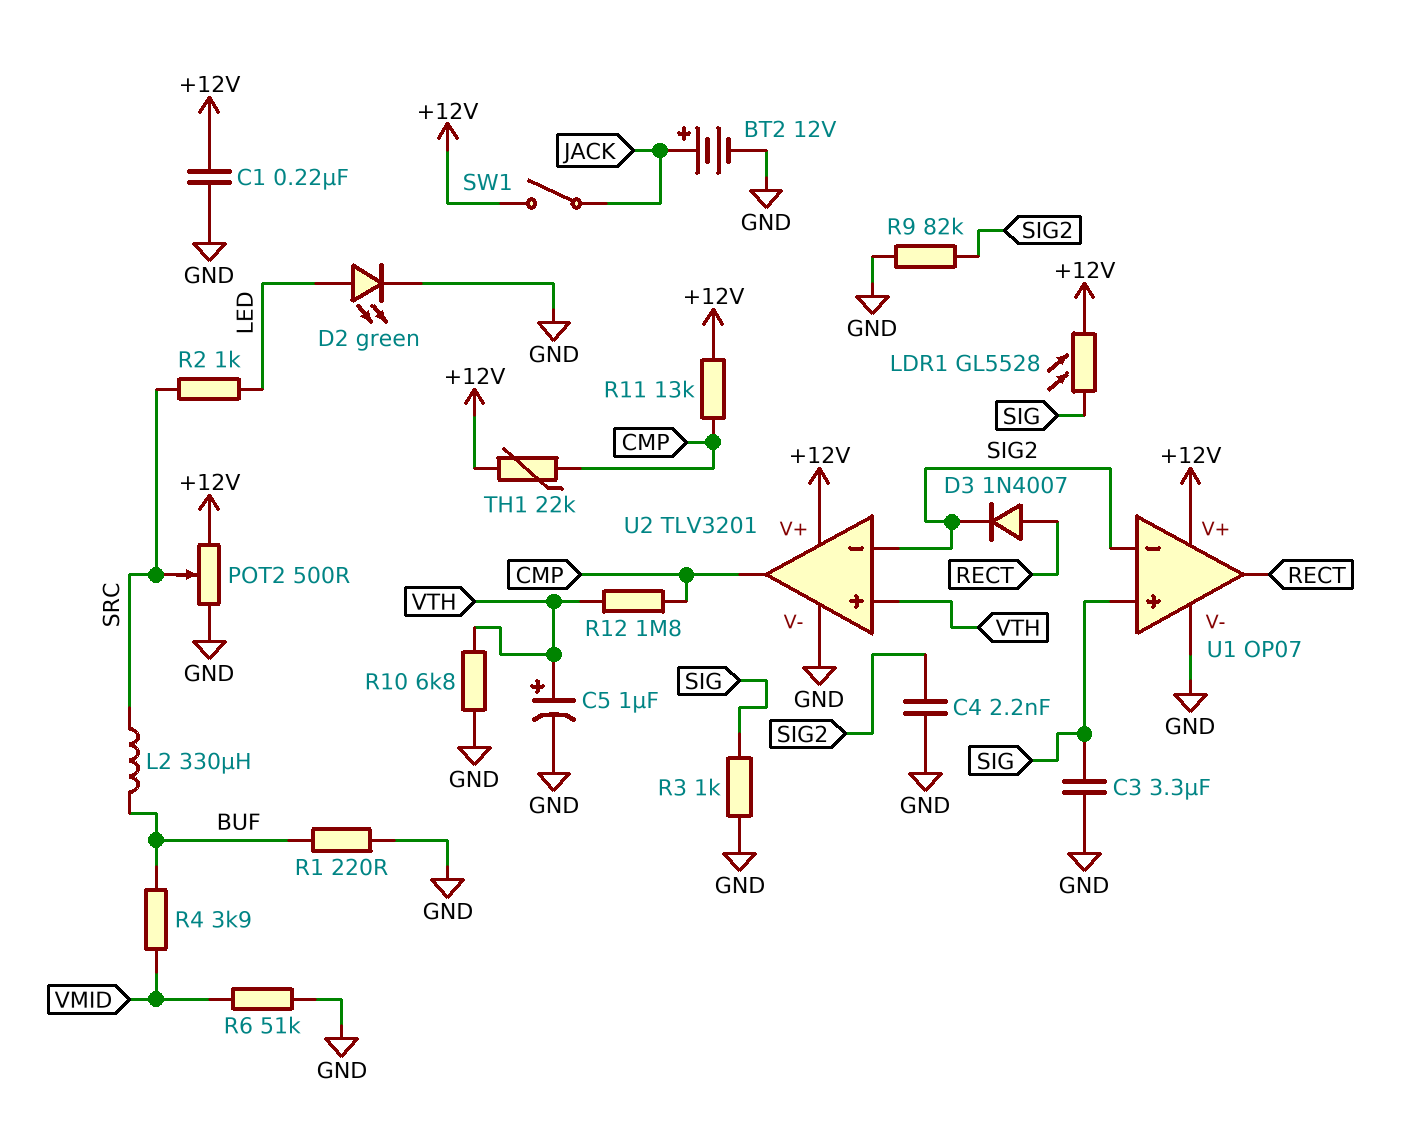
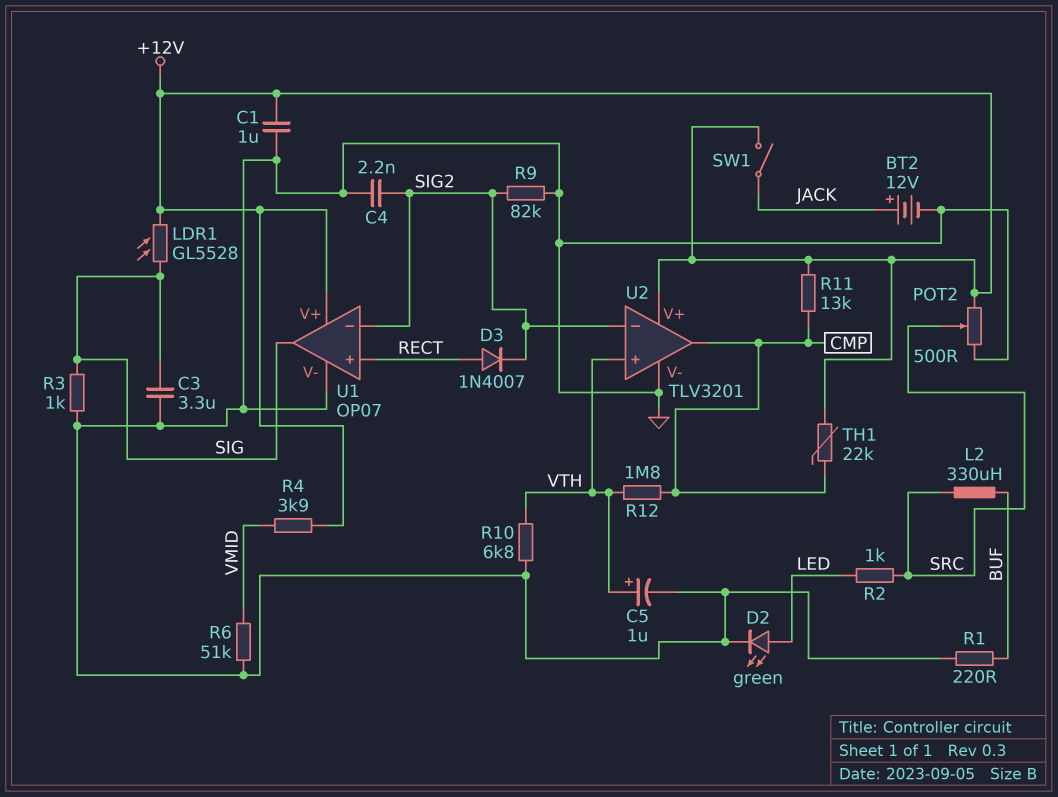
C1: 220nF (+12V, GND) -> 1uF (+12V, GND)
R4: 3.9k (BUF, VMID) -> 3.9k (+12V, VMID)
U1 pin in+: SIG -> RECT
U1 pin out: RECT -> SIG

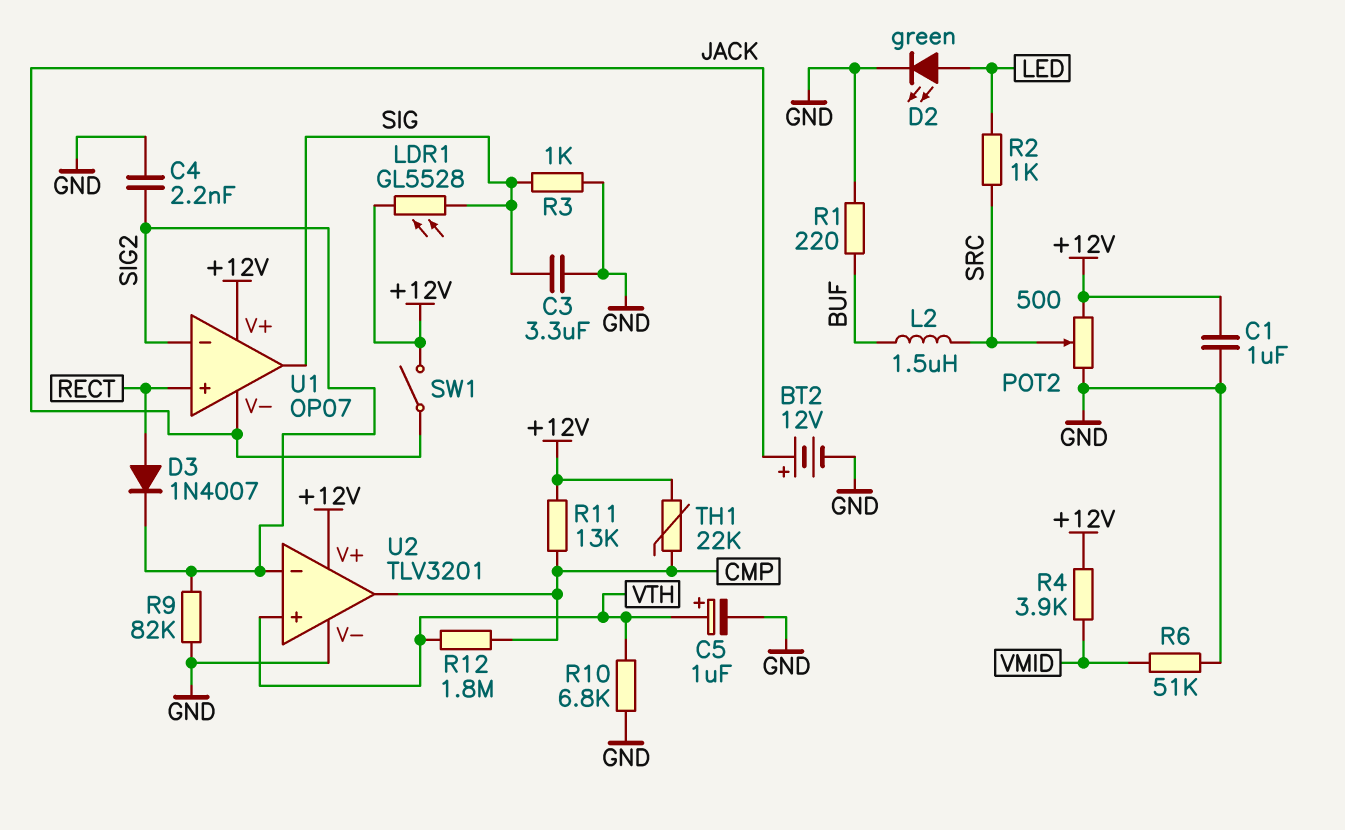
L2: 330uH (BUF, SRC) -> 1.5uH (BUF, SRC)
U1 pin V-: GND -> JACK

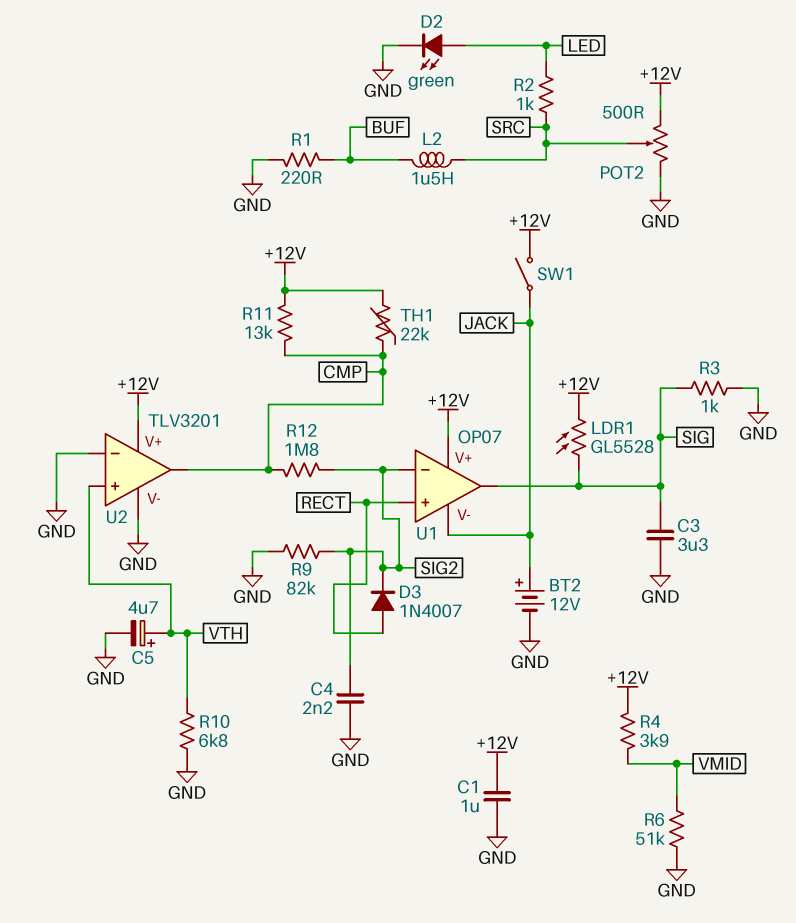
C5: 1uF (plus VTH, minus GND) -> 4.7uF (plus VTH, minus GND)
R12: 1.8M (CMP, VTH) -> 1.8M (CMP, SIG2)
U2 pin in-: SIG2 -> GND

